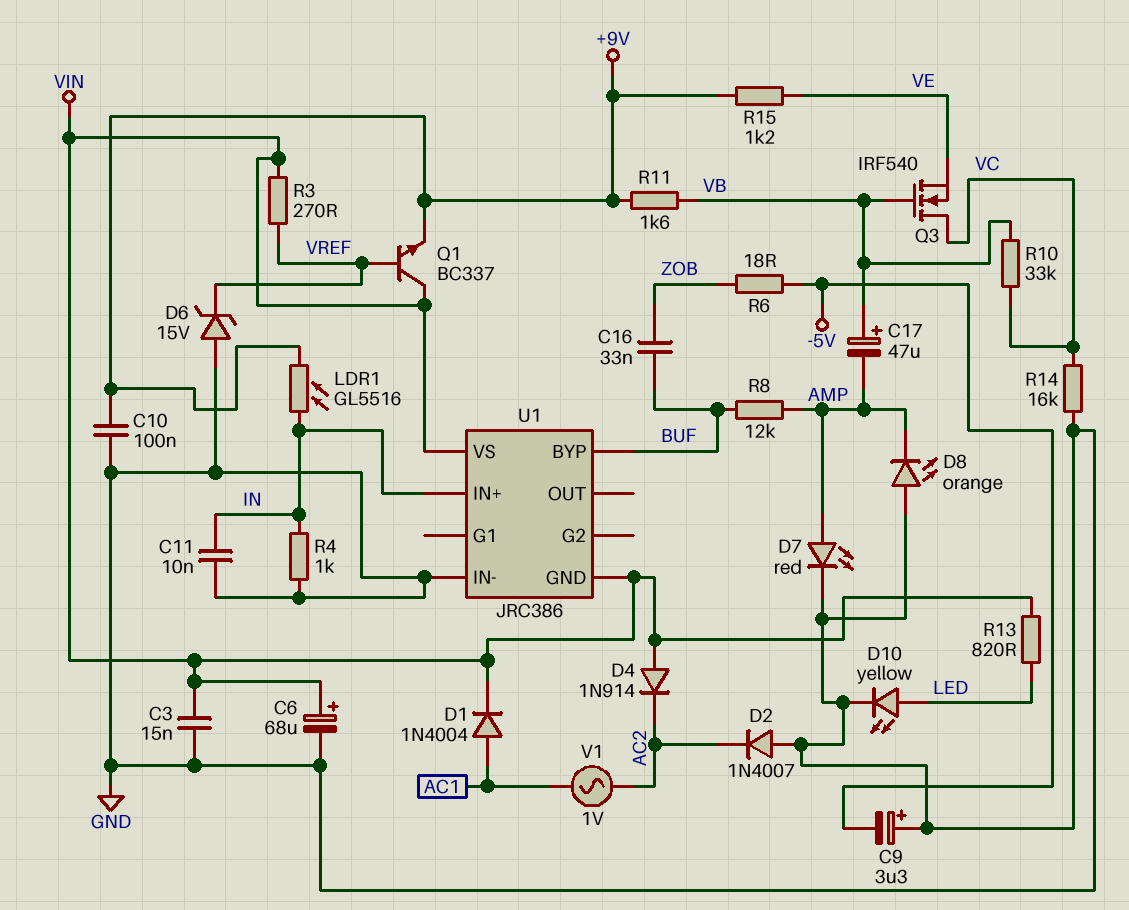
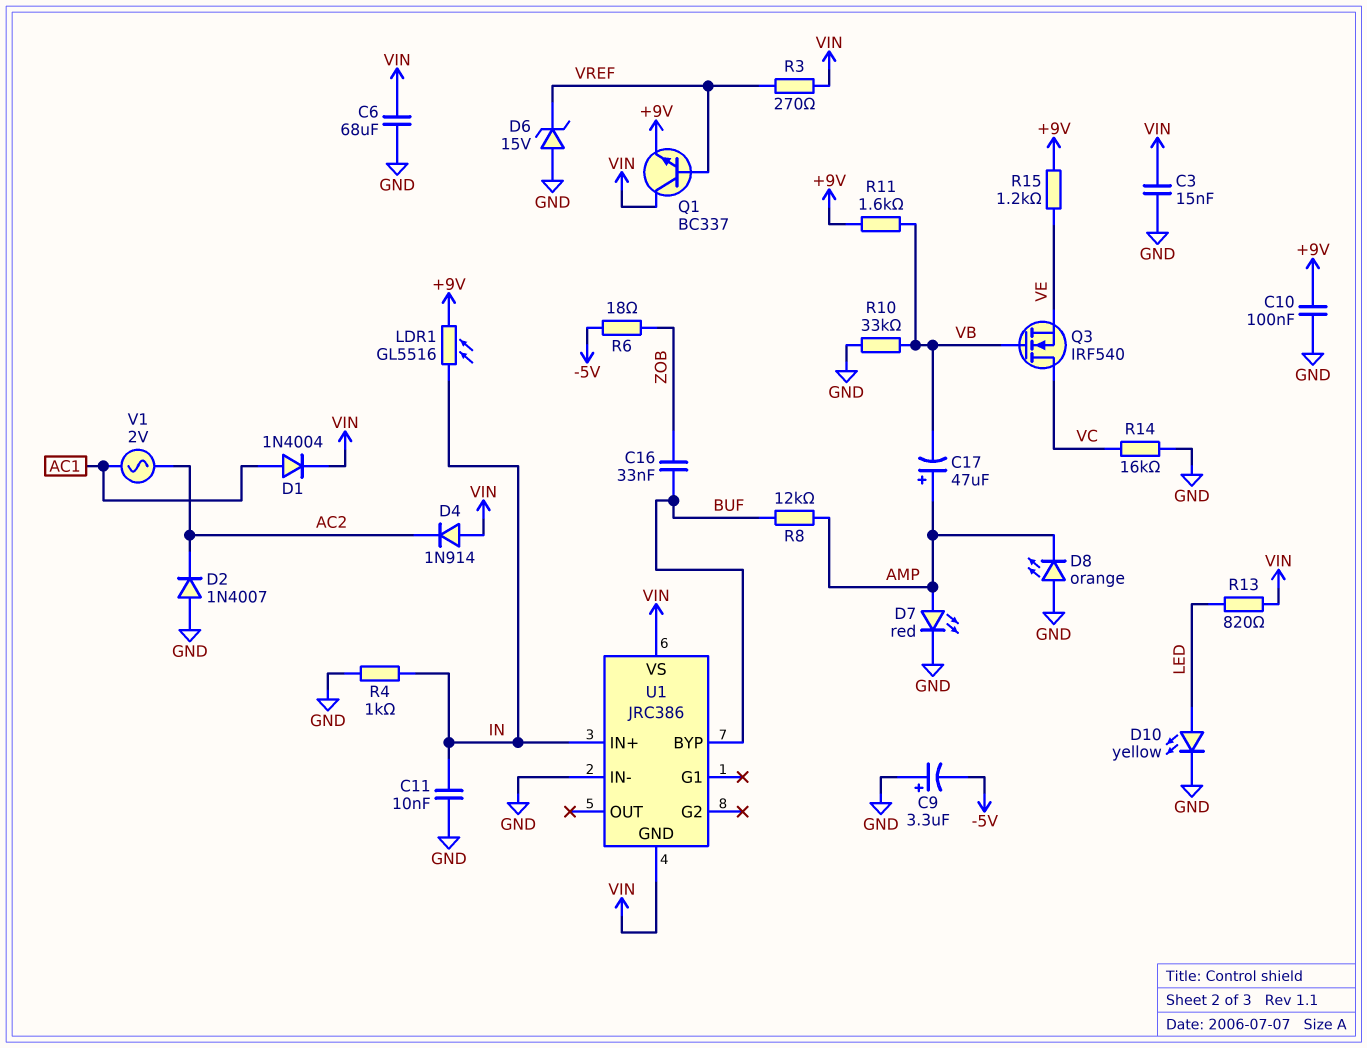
C6: 68uF (plus VIN, minus GND) -> 68uF (GND, VIN)
C17: 47uF (plus VB, minus AMP) -> 47uF (plus AMP, minus VB)
R10: 33k (VB, VC) -> 33k (GND, VB)
V1: AC 1V (AC1, AC2) -> AC 2V (AC1, AC2)

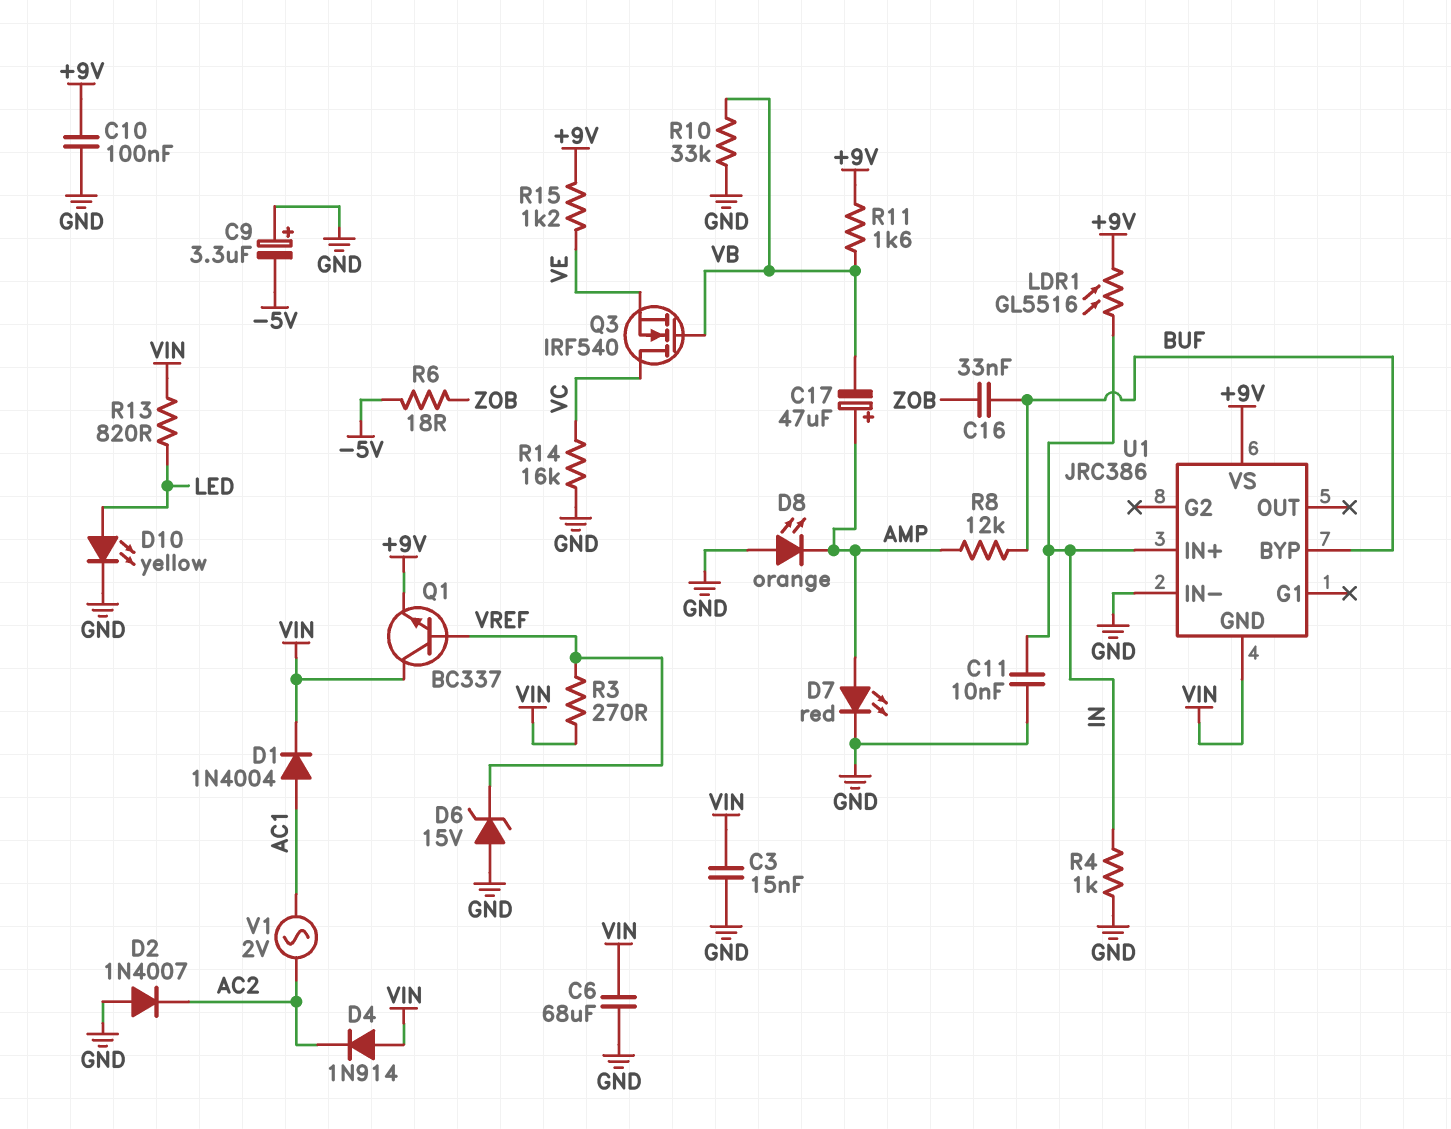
U1 pin VS: VIN -> +9V

